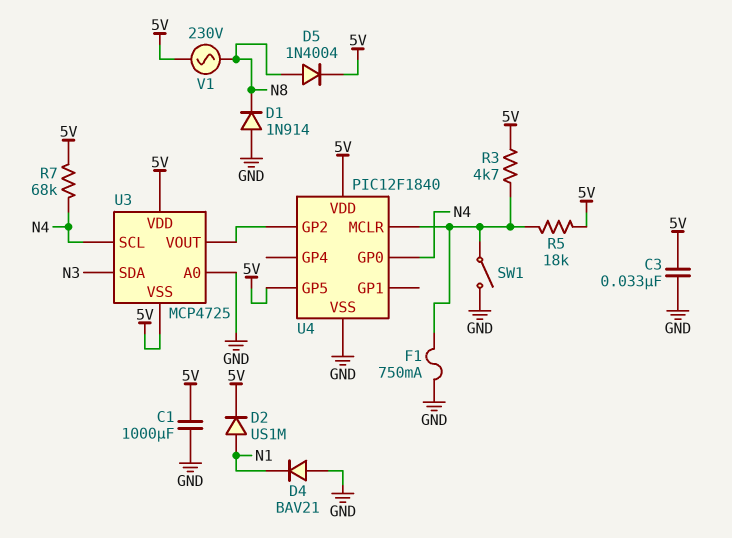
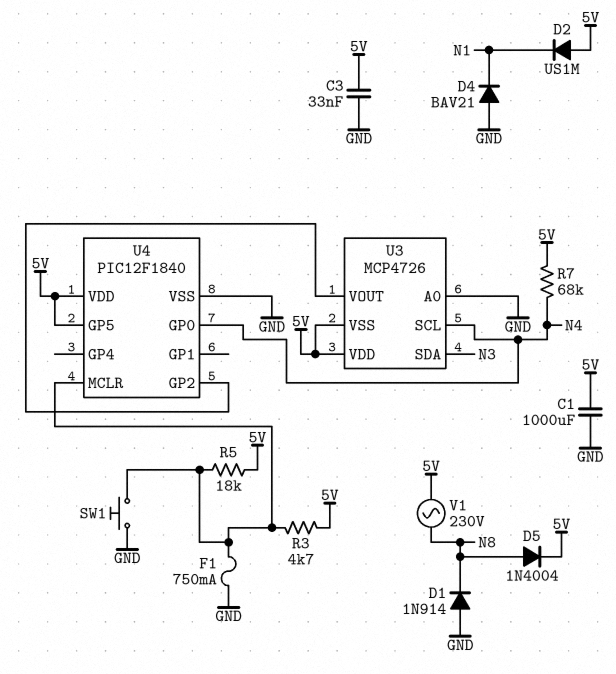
D2: diode US1M (A N1, K 5V) -> diode US1M (A 5V, K N1)
SW1: switch (GND, U4/MCLR) -> button (GND, U4/MCLR)
U3: MCP4725 -> MCP4726

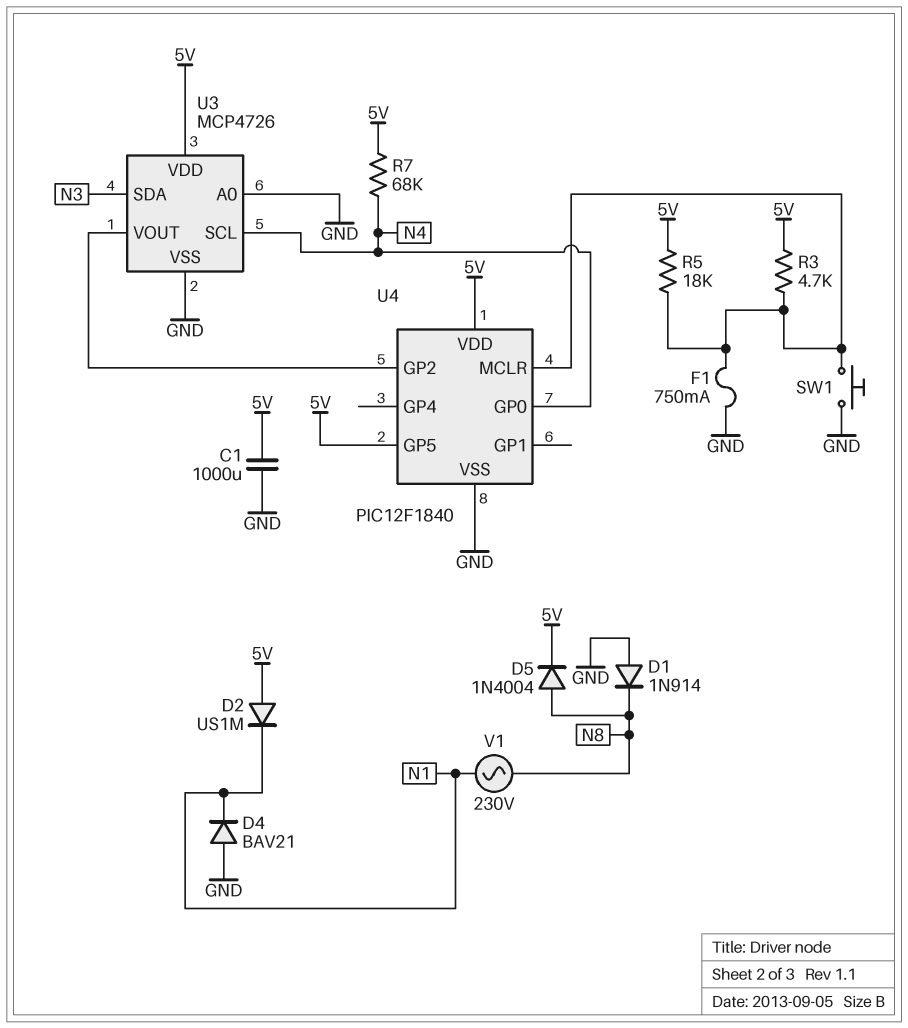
C3: 33nF (5V, GND) -> none
U3 pin VSS: 5V -> GND
V1: AC 230V (5V, N8) -> AC 230V (N1, N8)

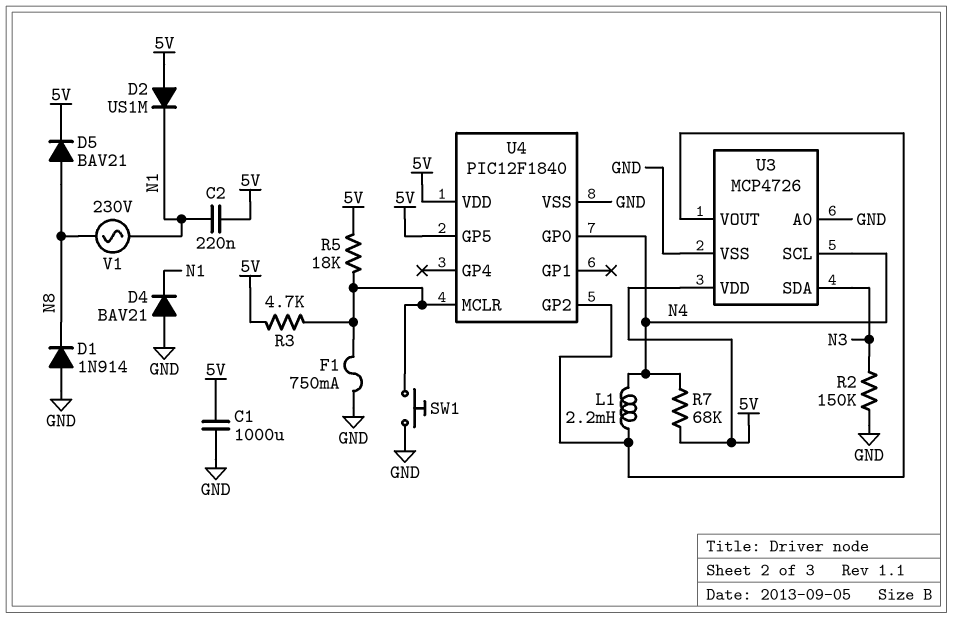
C2: none -> 220nF (5V, N1)
D5: diode 1N4004 (A N8, K 5V) -> diode BAV21 (A N8, K 5V)
L1: none -> 2.2mH (N4, U3/VOUT)
R2: none -> 150k (GND, N3)

